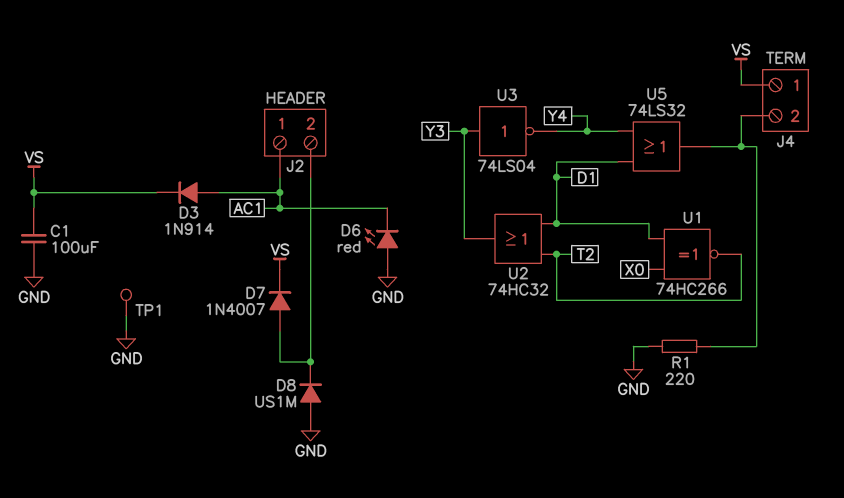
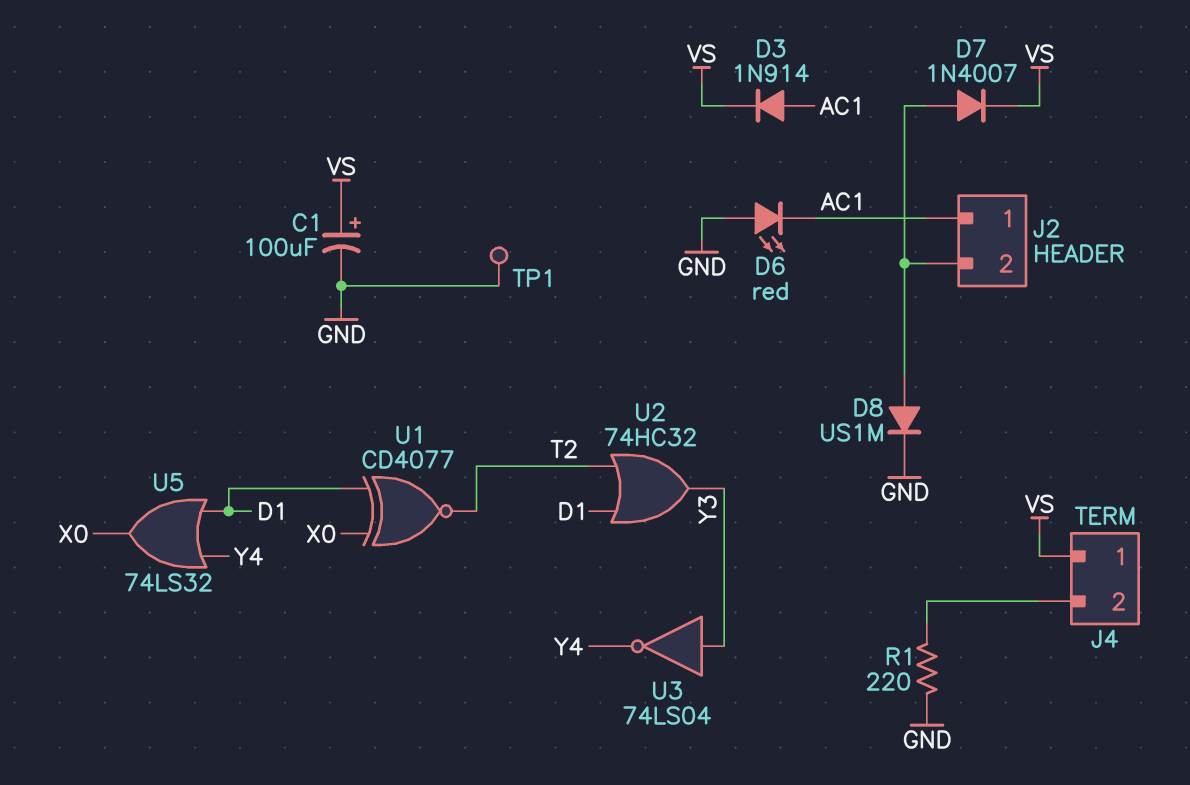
C1: 100uF (GND, VS) -> 100uF (plus VS, minus GND)
D8: diode US1M (A GND, K J2/2) -> diode US1M (A J2/2, K GND)
U1: XNOR 74HC266 (in D1, in X0, out T2) -> XNOR CD4077 (in D1, in X0, out T2)
U5: OR 74LS32 (in D1, in Y4, out J4/2) -> OR 74LS32 (in D1, in Y4, out X0)

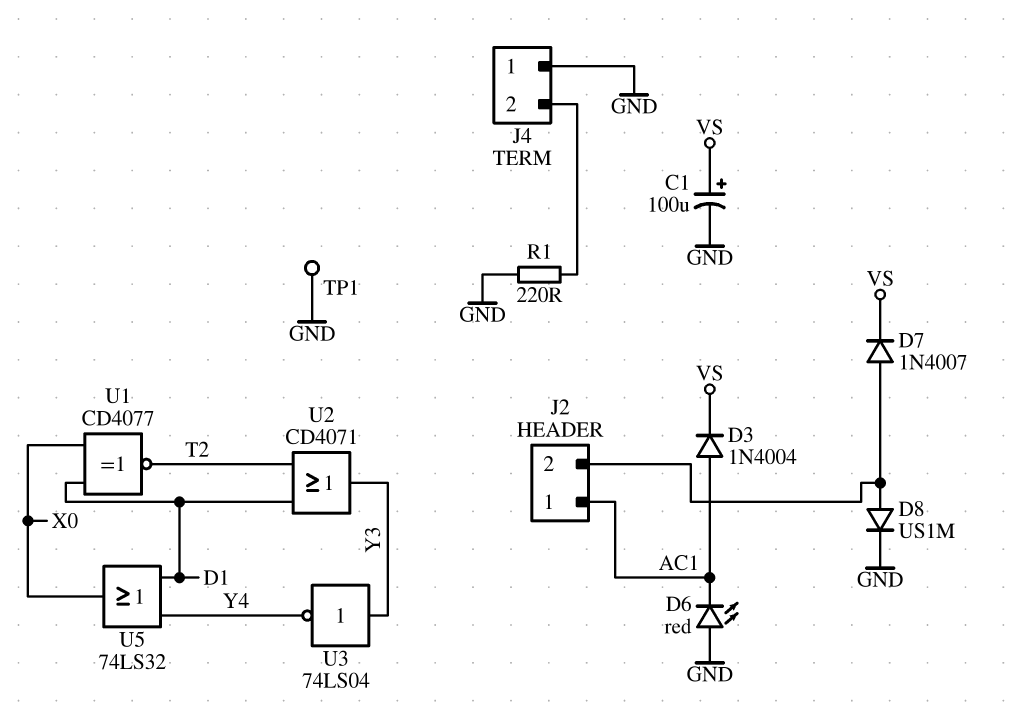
D3: diode 1N914 (A AC1, K VS) -> diode 1N4004 (A AC1, K VS)
J4 pin 1: VS -> GND
U2: OR 74HC32 (in D1, in T2, out Y3) -> OR CD4071 (in D1, in T2, out Y3)

